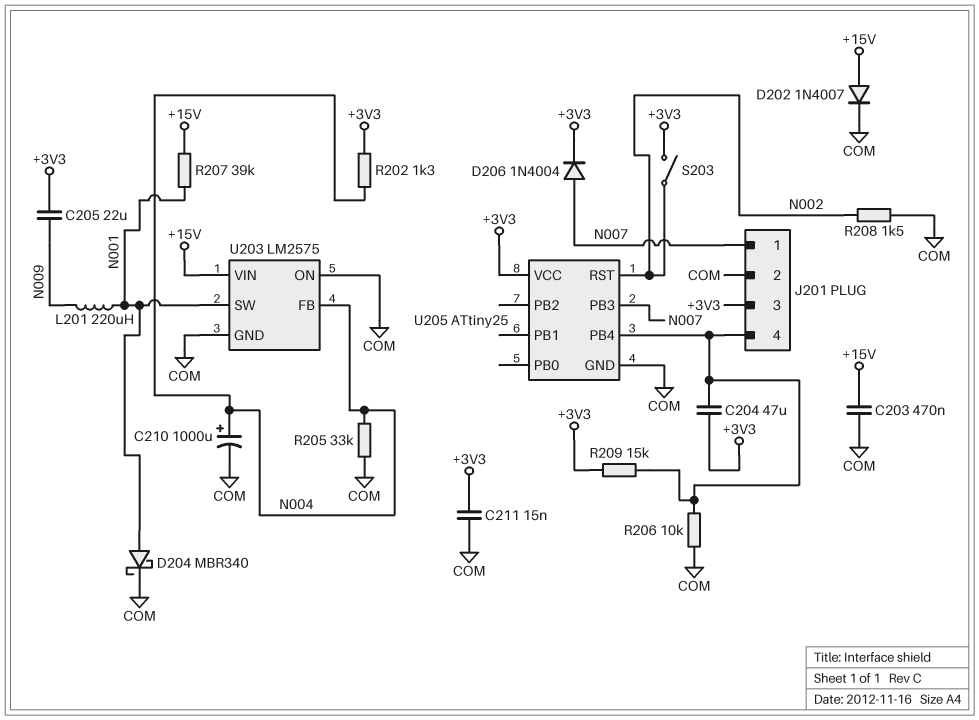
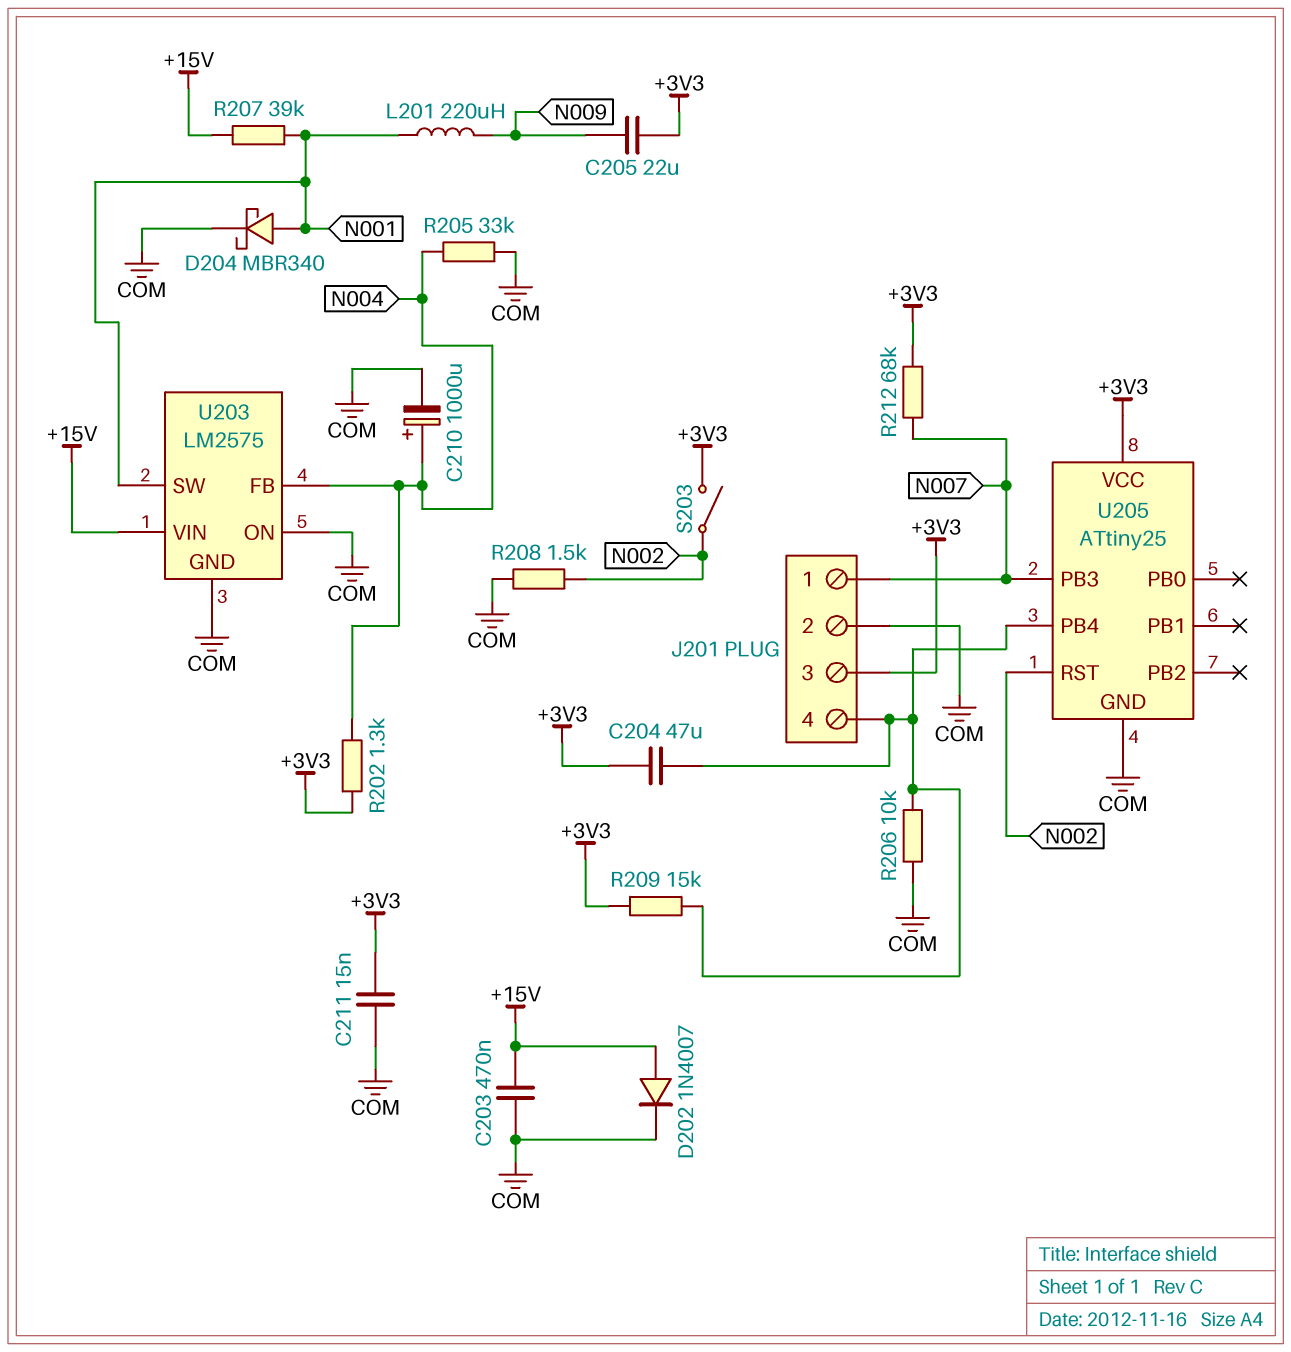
D206: diode 1N4004 (A N007, K +3V3) -> none
R212: none -> 68k (+3V3, N007)

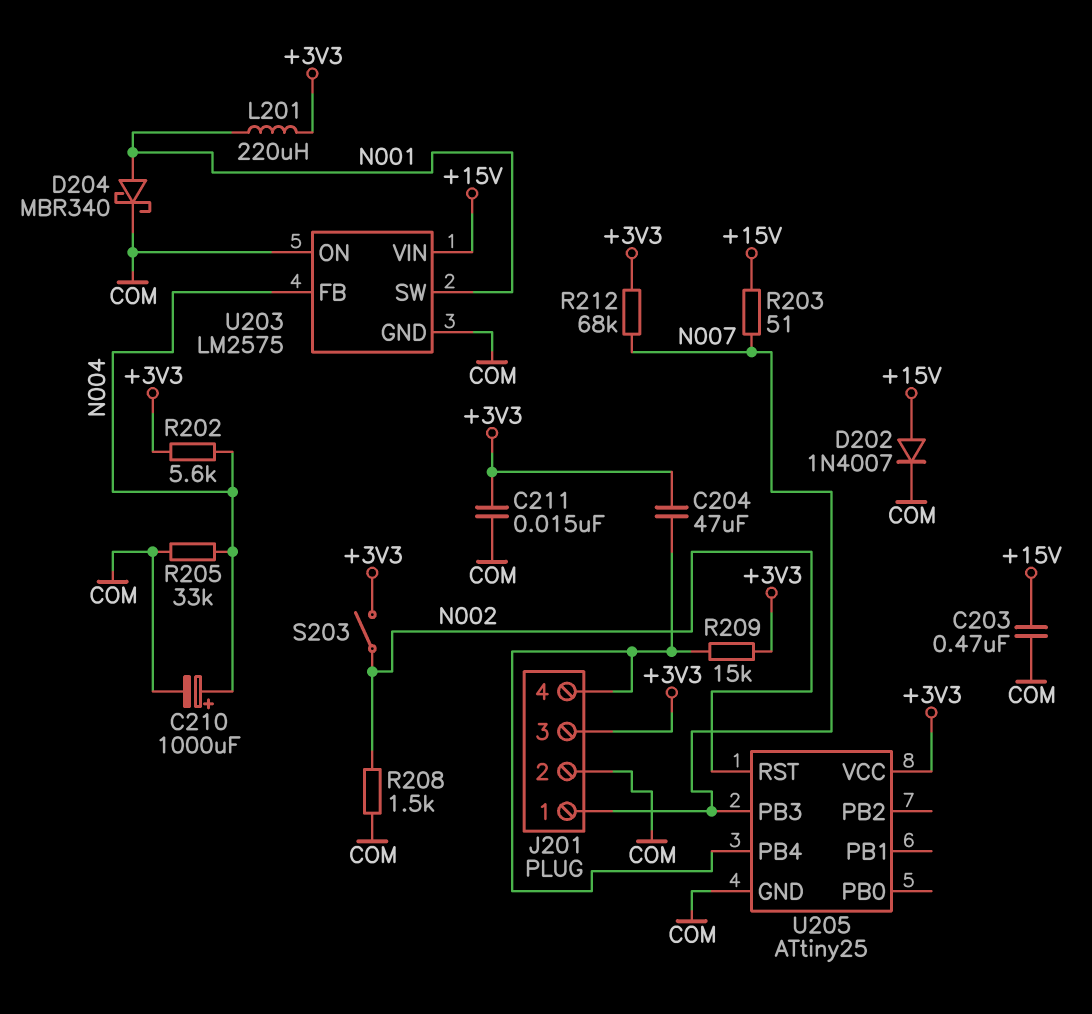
C205: 22uF (+3V3, N009) -> none
L201: 220uH (N001, N009) -> 220uH (+3V3, N001)
R202: 1.3k (+3V3, N004) -> 5.6k (+3V3, N004)
R203: none -> 51 (+15V, N007)
R206: 10k (COM, J201/4) -> none
R207: 39k (+15V, N001) -> none

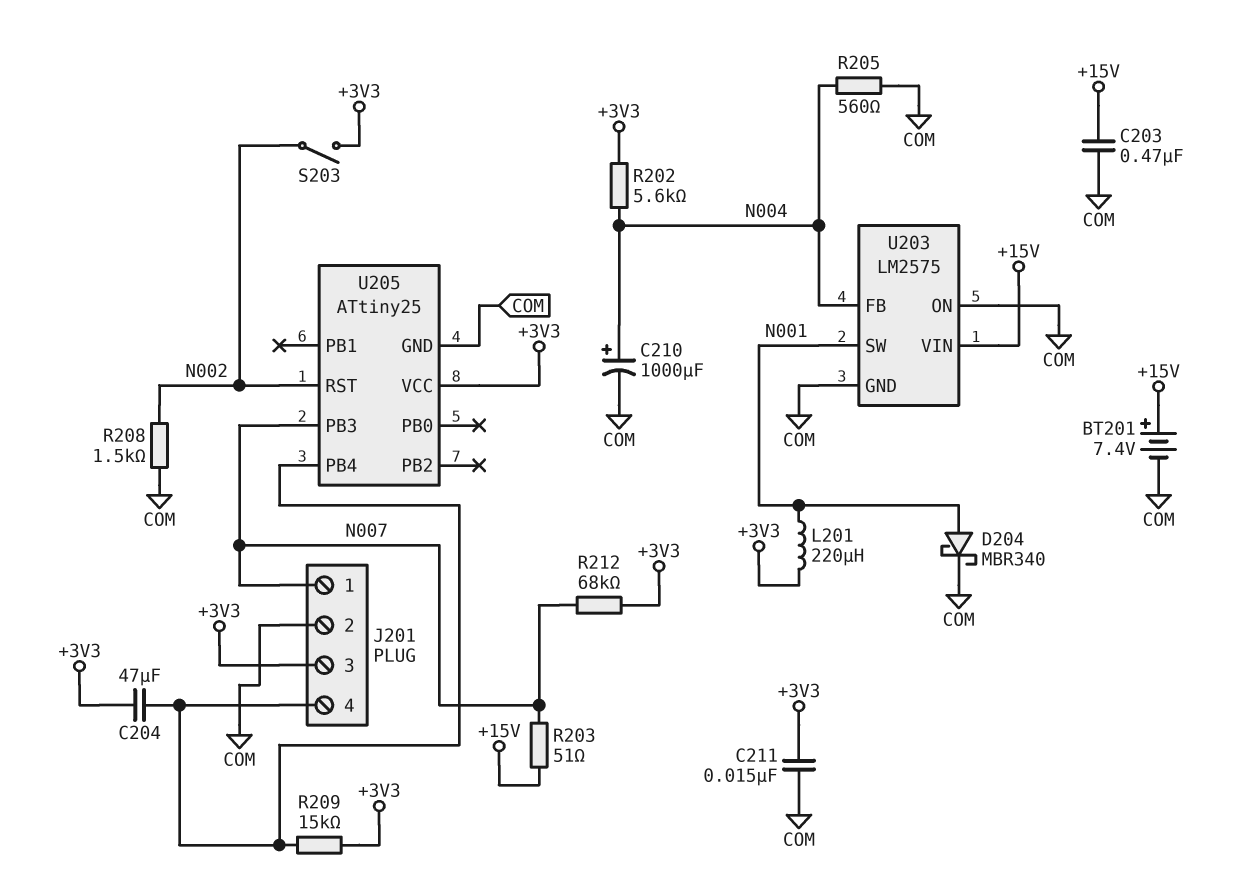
BT201: none -> 7.4V (plus +15V, minus COM)
D202: diode 1N4007 (A +15V, K COM) -> none
R205: 33k (COM, N004) -> 560 (COM, N004)

